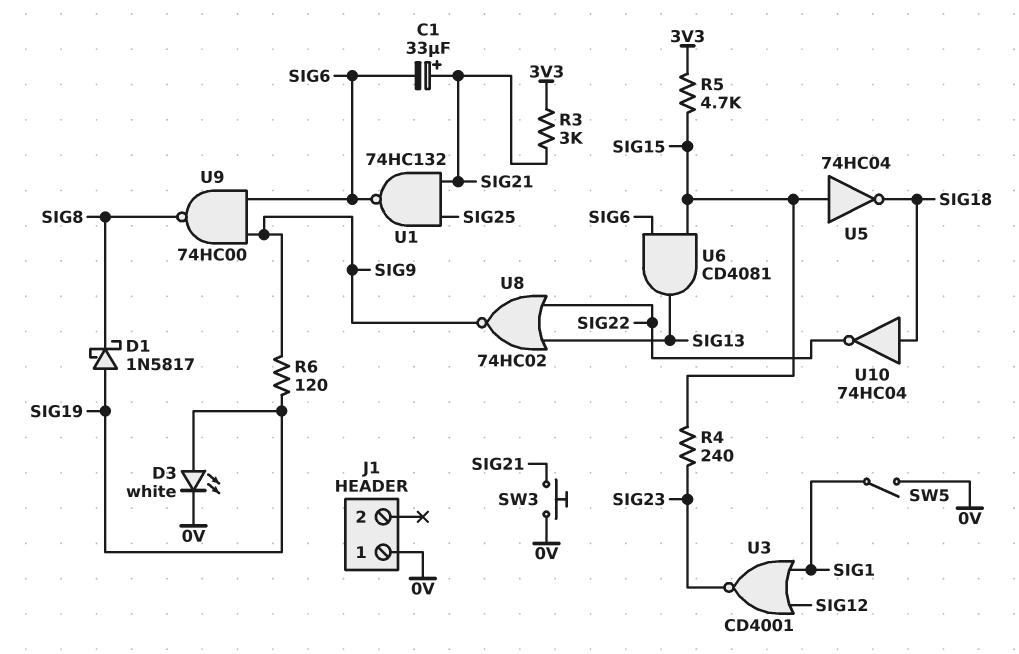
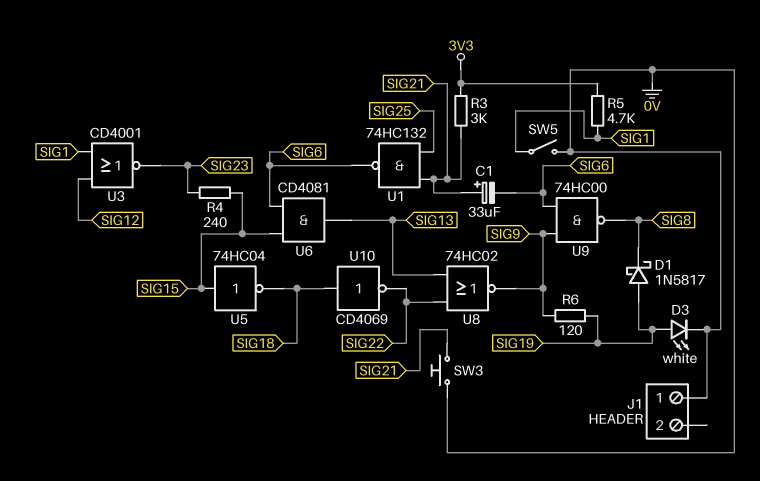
R5: 4.7k (3V3, SIG15) -> 4.7k (3V3, SIG1)
U10: NOT 74HC04 (in SIG18, out SIG22) -> NOT CD4069 (in SIG18, out SIG22)

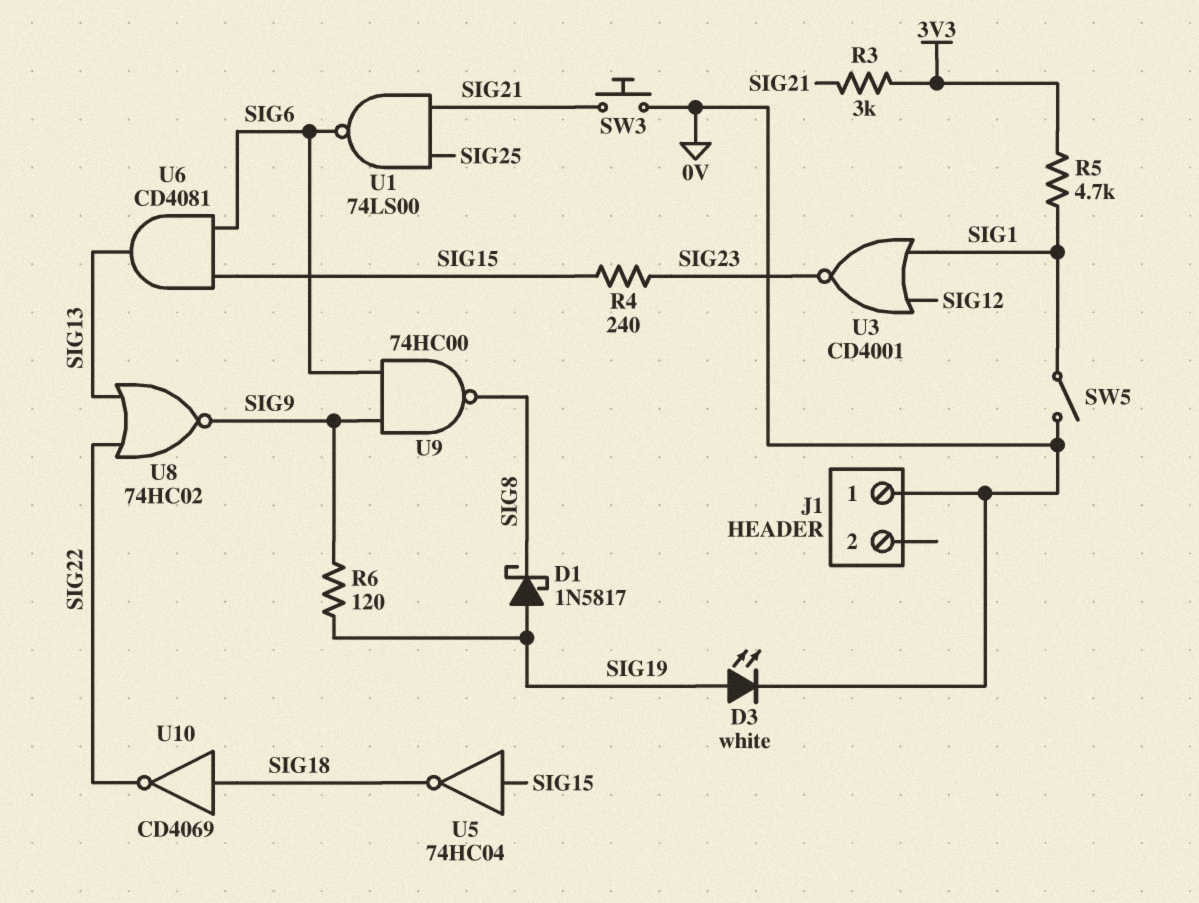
C1: 33uF (plus SIG21, minus SIG6) -> none
U1: NAND 74HC132 (in SIG21, in SIG25, out SIG6) -> NAND 74LS00 (in SIG21, in SIG25, out SIG6)

